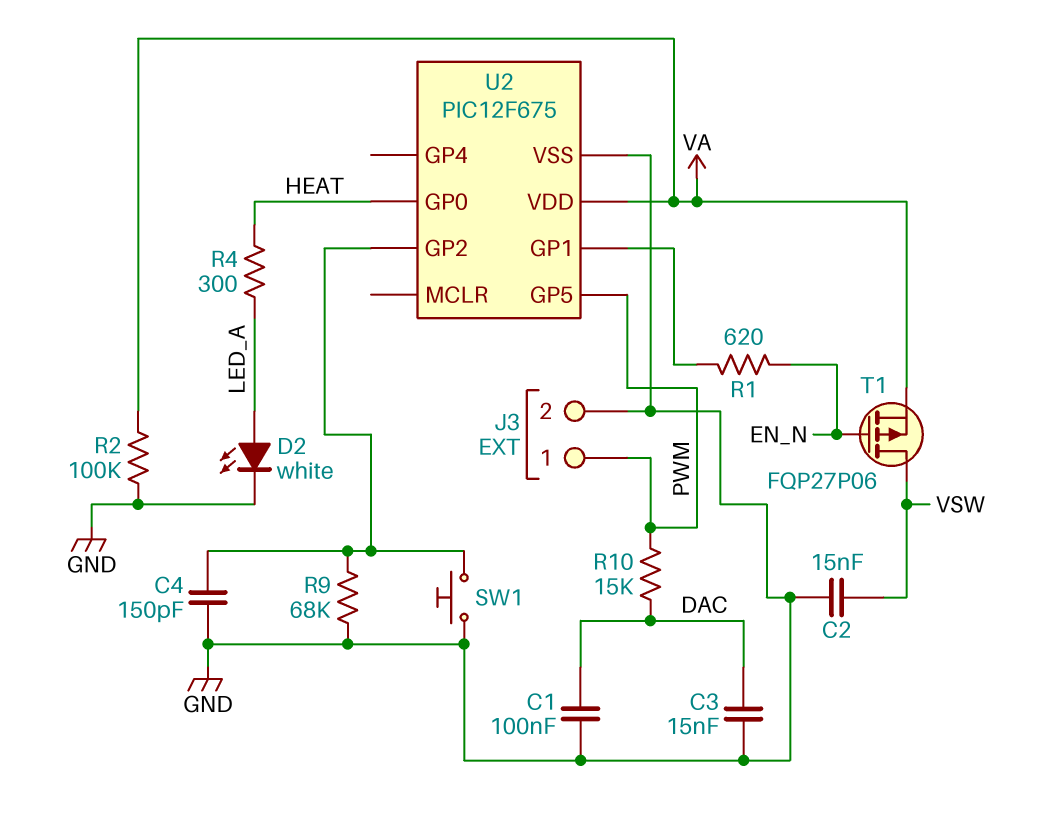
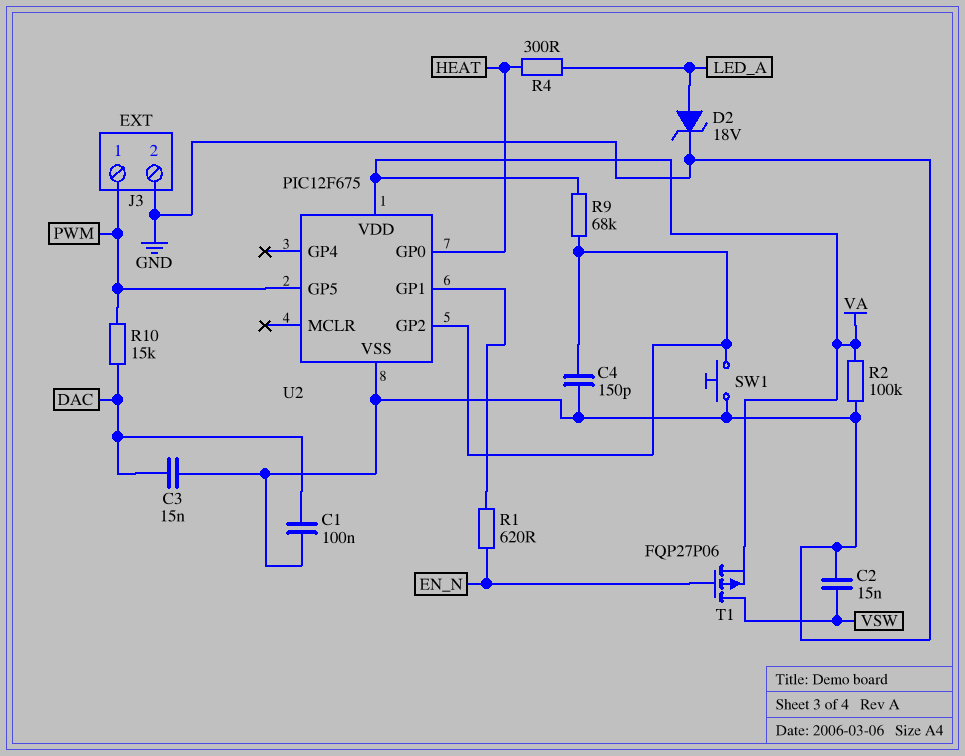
D2: LED white (A LED_A, K GND) -> zener 18V (A LED_A, K GND)
R9: 68k (GND, U2/GP2) -> 68k (U2/GP2, VA)

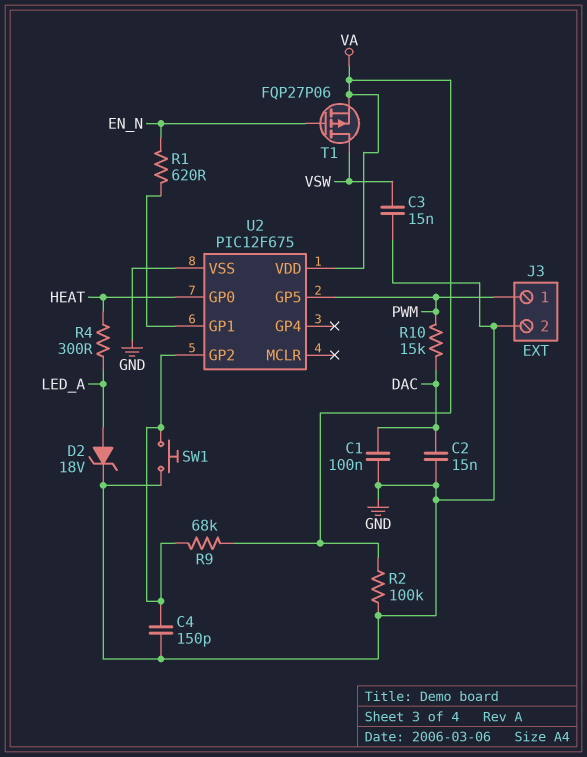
C2: 15nF (GND, VSW) -> 15nF (DAC, GND)
C3: 15nF (DAC, GND) -> 15nF (GND, VSW)

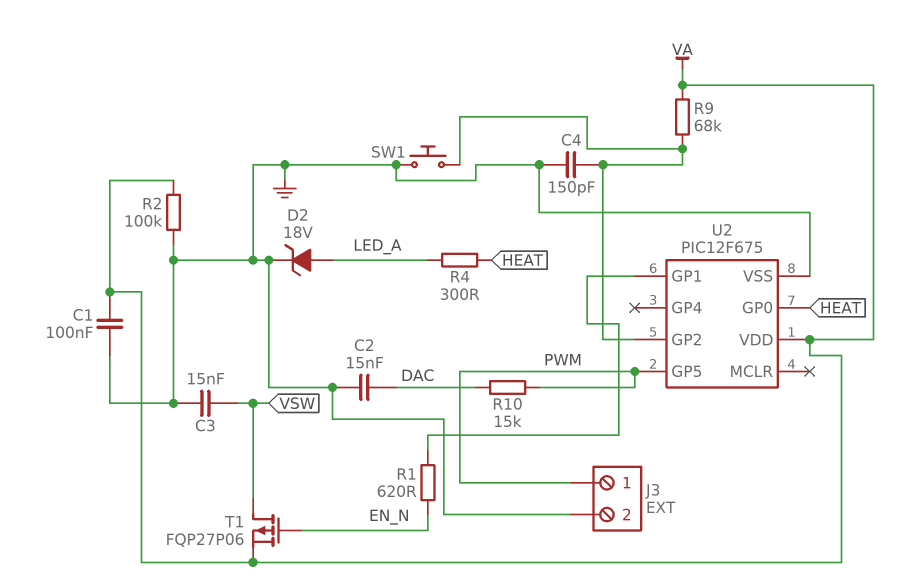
C1: 100nF (DAC, GND) -> 100nF (GND, VA)

